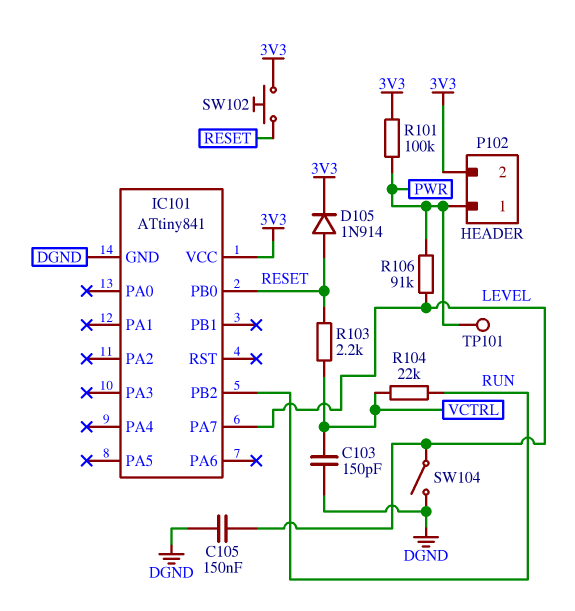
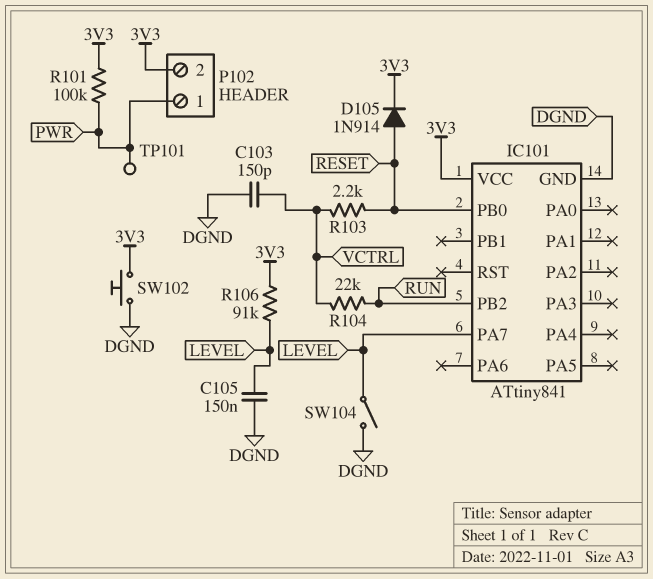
R106: 91k (LEVEL, PWR) -> 91k (3V3, LEVEL)
SW102: button (3V3, RESET) -> button (3V3, DGND)

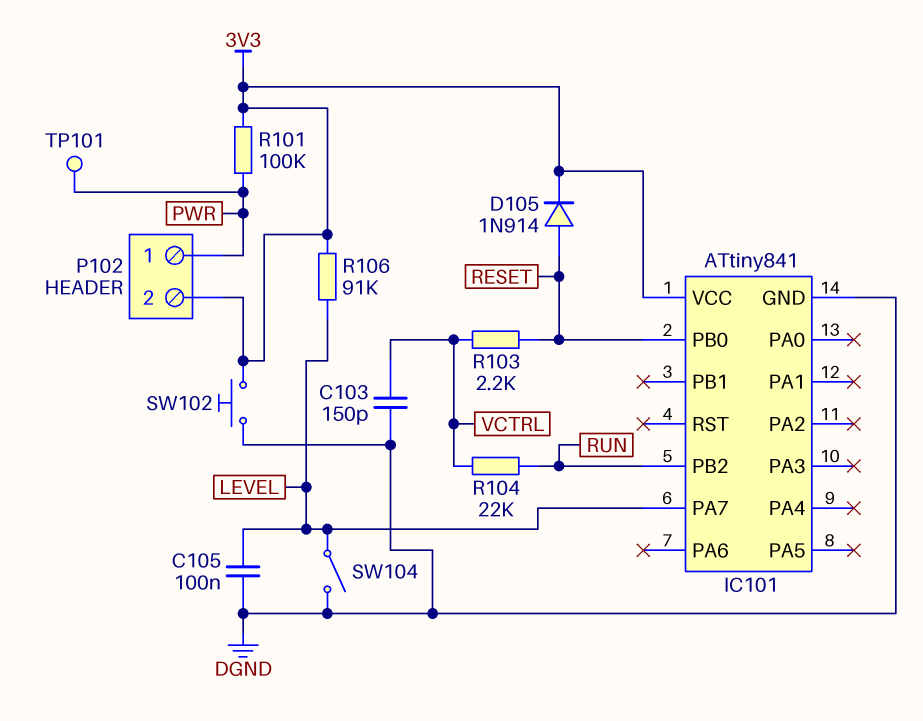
C105: 150nF (DGND, LEVEL) -> 100nF (DGND, LEVEL)

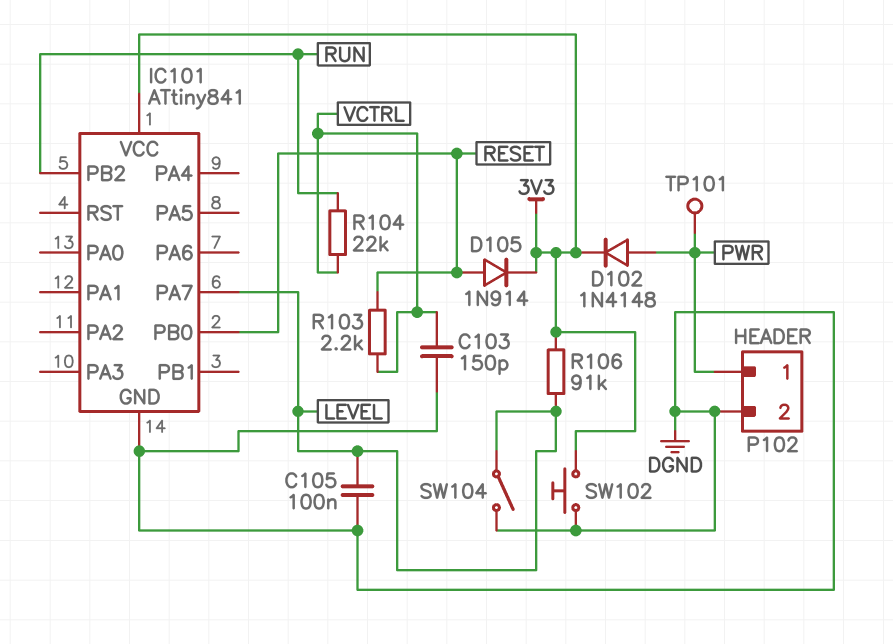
D102: none -> diode 1N4148 (A PWR, K 3V3)
P102 pin 2: 3V3 -> DGND
R101: 100k (3V3, PWR) -> none

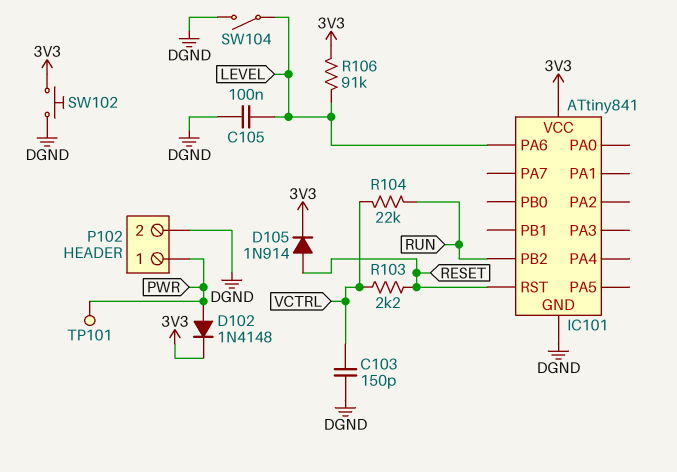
IC101 pin PA6: none -> LEVEL
IC101 pin PA7: LEVEL -> none
IC101 pin PB0: RESET -> none
IC101 pin RST: none -> RESET

